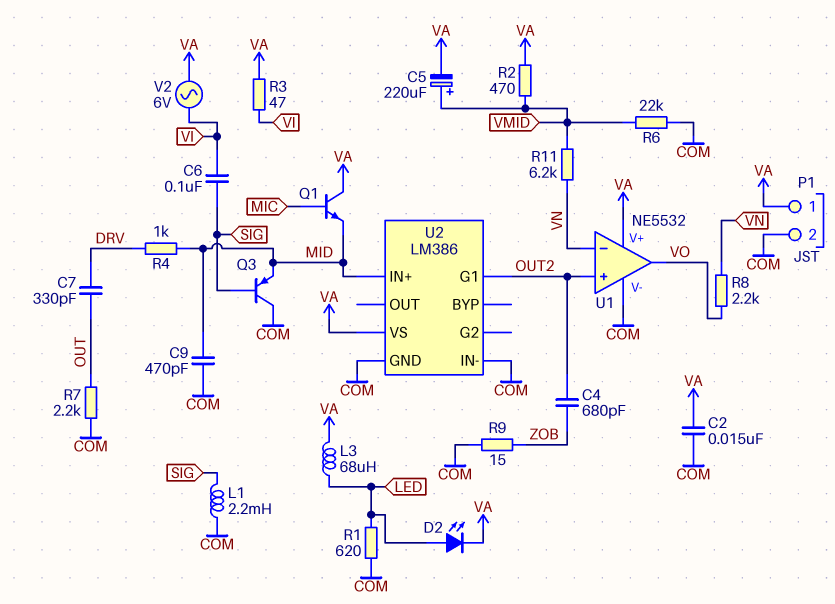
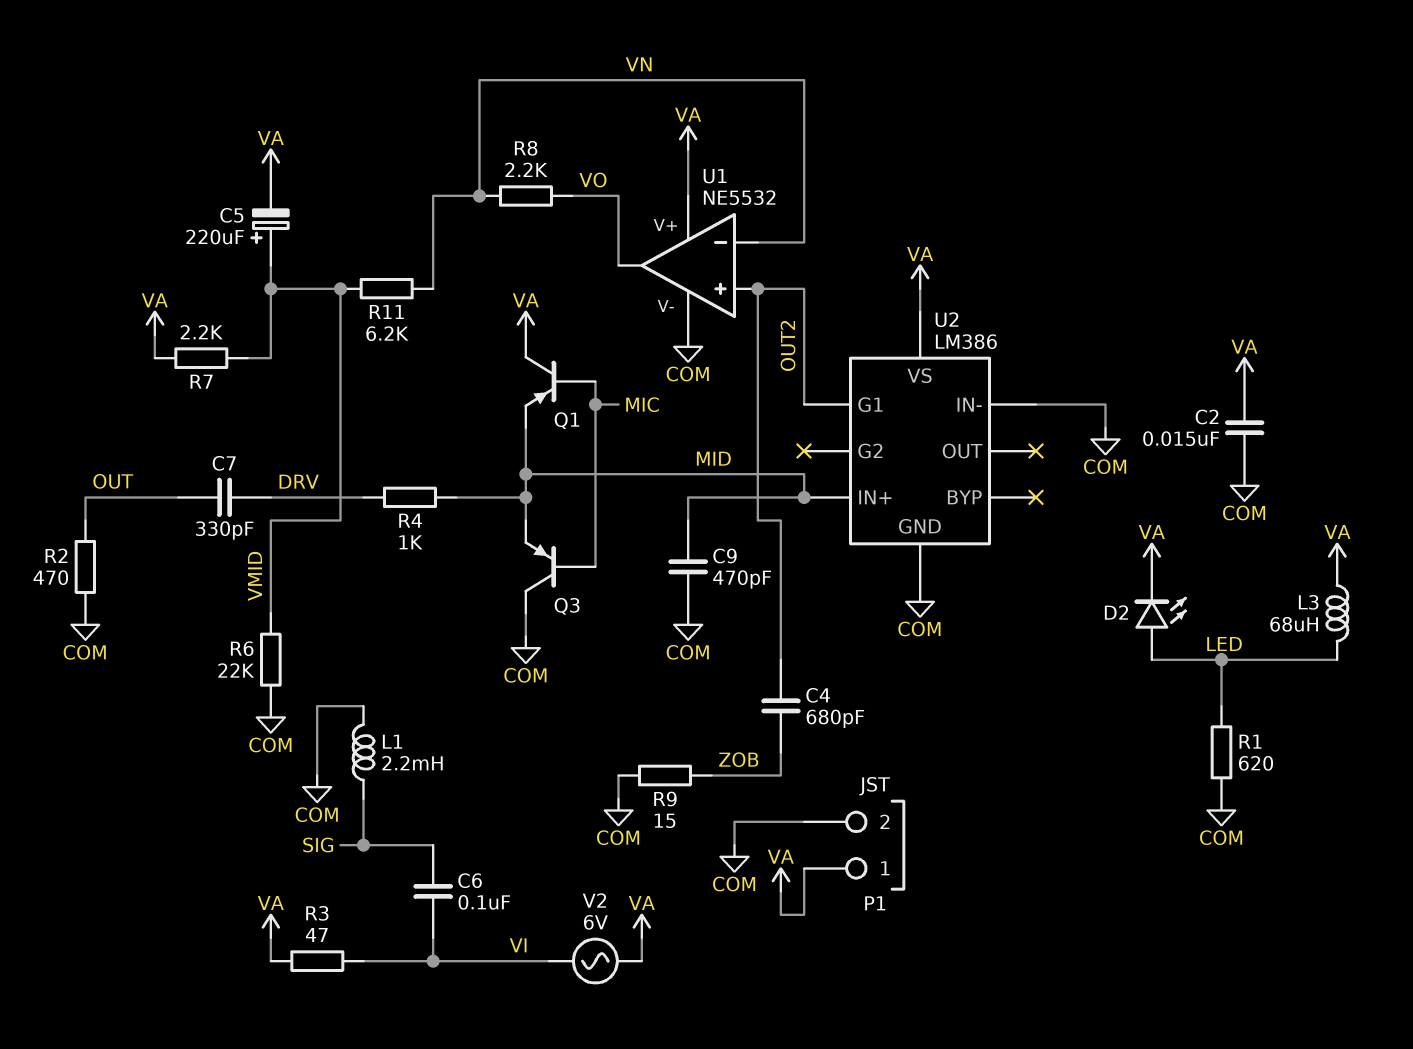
Q1: NPN (B MIC, C VA, E MID) -> PNP (B MIC, C VA, E MID)
Q3: PNP (B SIG, C COM, E MID) -> PNP (B MIC, C COM, E MID)
R2: 470 (VA, VMID) -> 470 (COM, OUT)
R7: 2.2k (COM, OUT) -> 2.2k (VA, VMID)

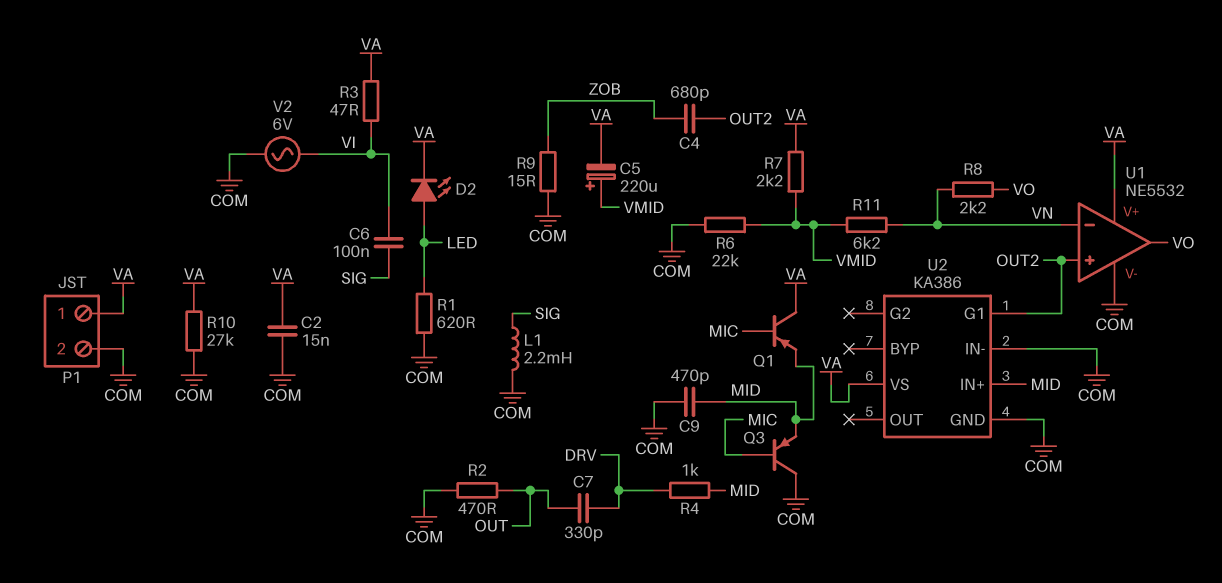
L3: 68uH (LED, VA) -> none
R10: none -> 27k (COM, VA)
U2: LM386 -> KA386
V2: AC 6V (VA, VI) -> AC 6V (COM, VI)

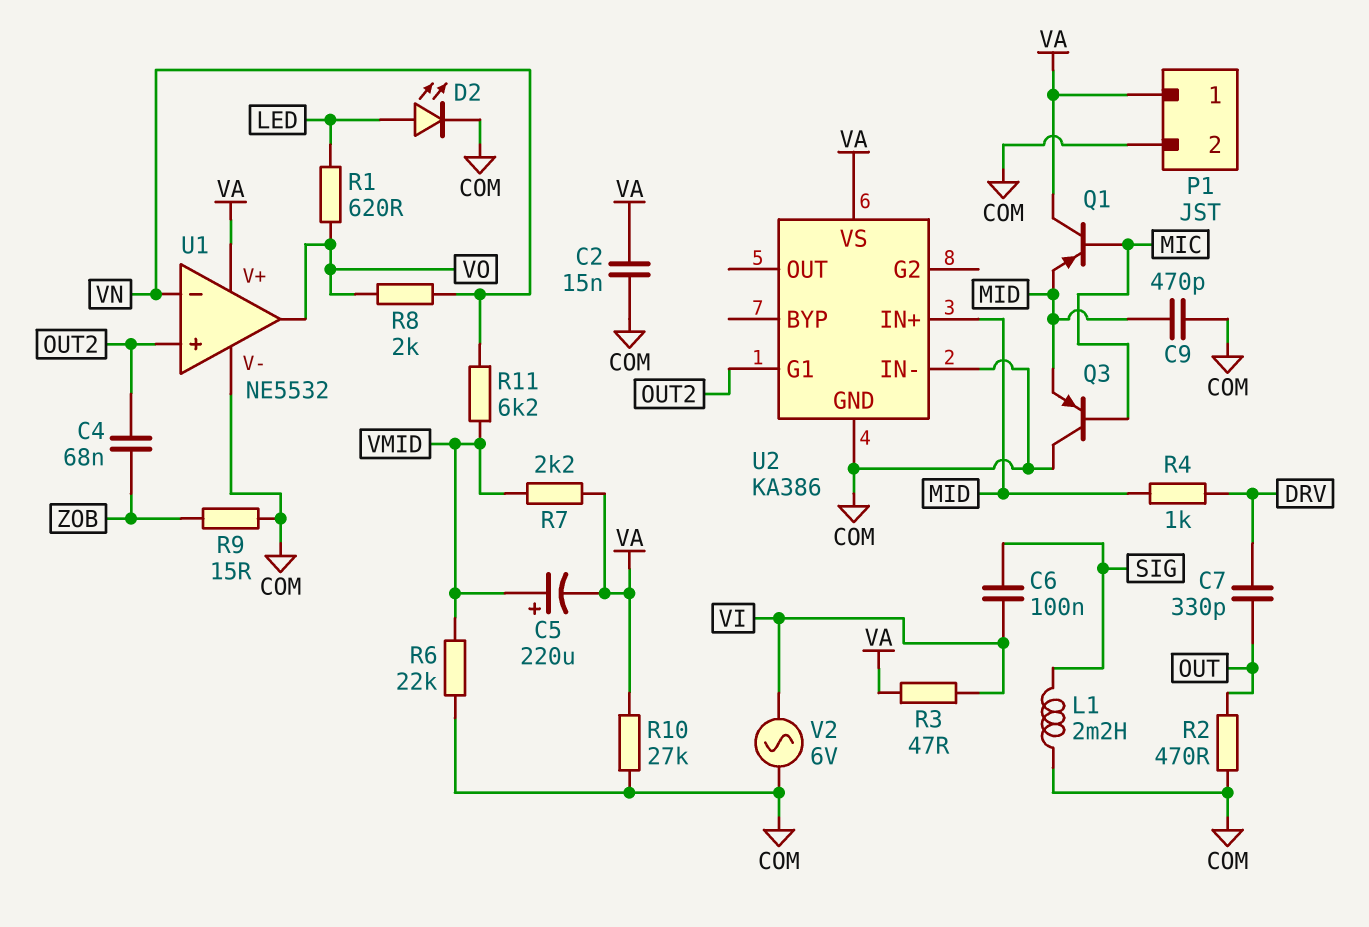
C4: 680pF (OUT2, ZOB) -> 68nF (OUT2, ZOB)
D2: LED (A LED, K VA) -> LED (A LED, K COM)
R1: 620 (COM, LED) -> 620 (LED, VO)
R8: 2.2k (VN, VO) -> 2k (VN, VO)

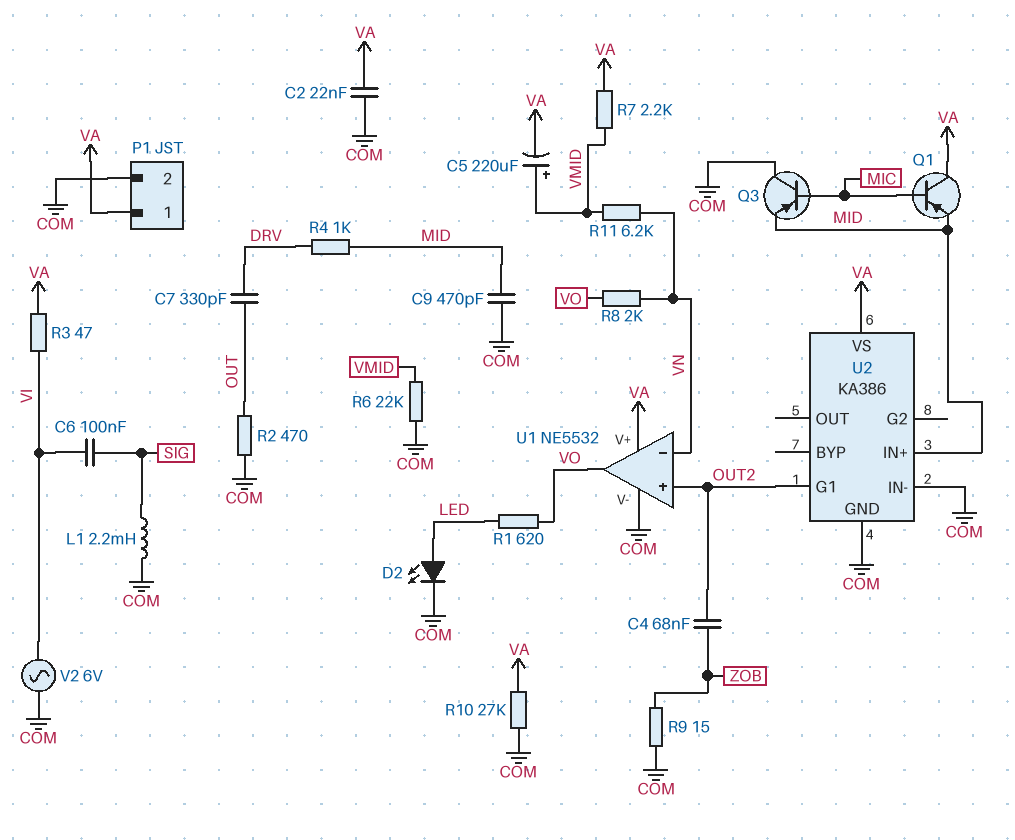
C2: 15nF (COM, VA) -> 22nF (COM, VA)

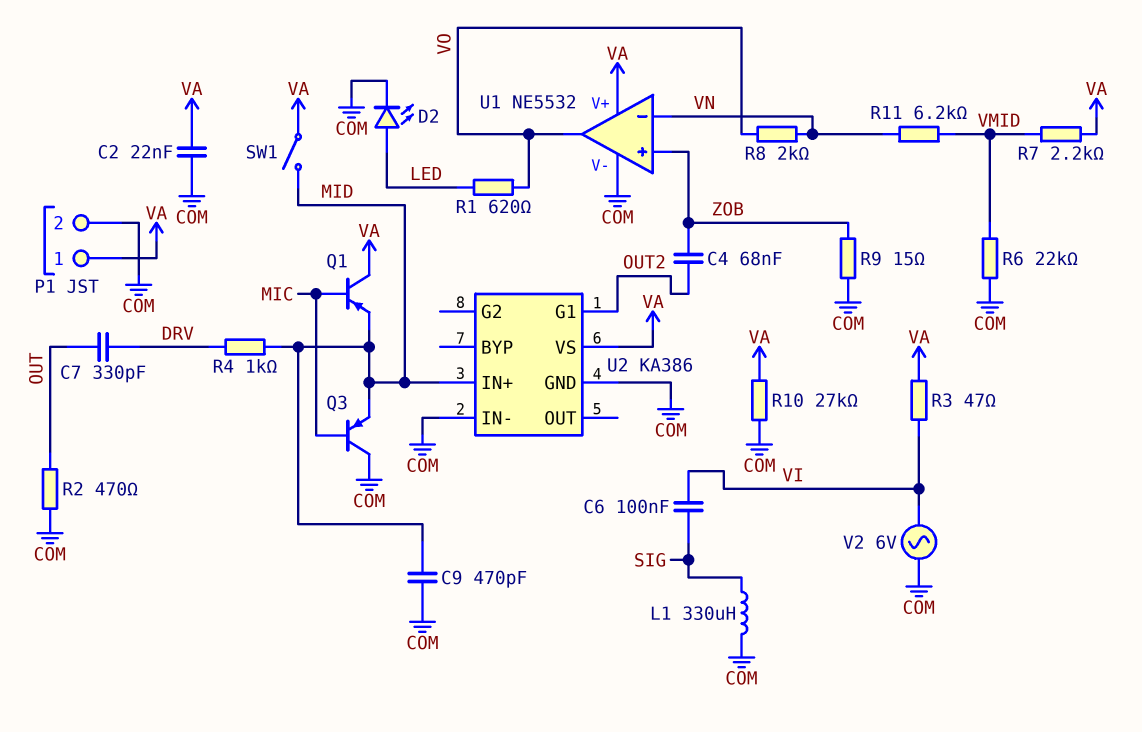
C5: 220uF (plus VMID, minus VA) -> none
L1: 2.2mH (COM, SIG) -> 330uH (COM, SIG)
SW1: none -> switch (MID, VA)
U1 pin in+: OUT2 -> ZOB

